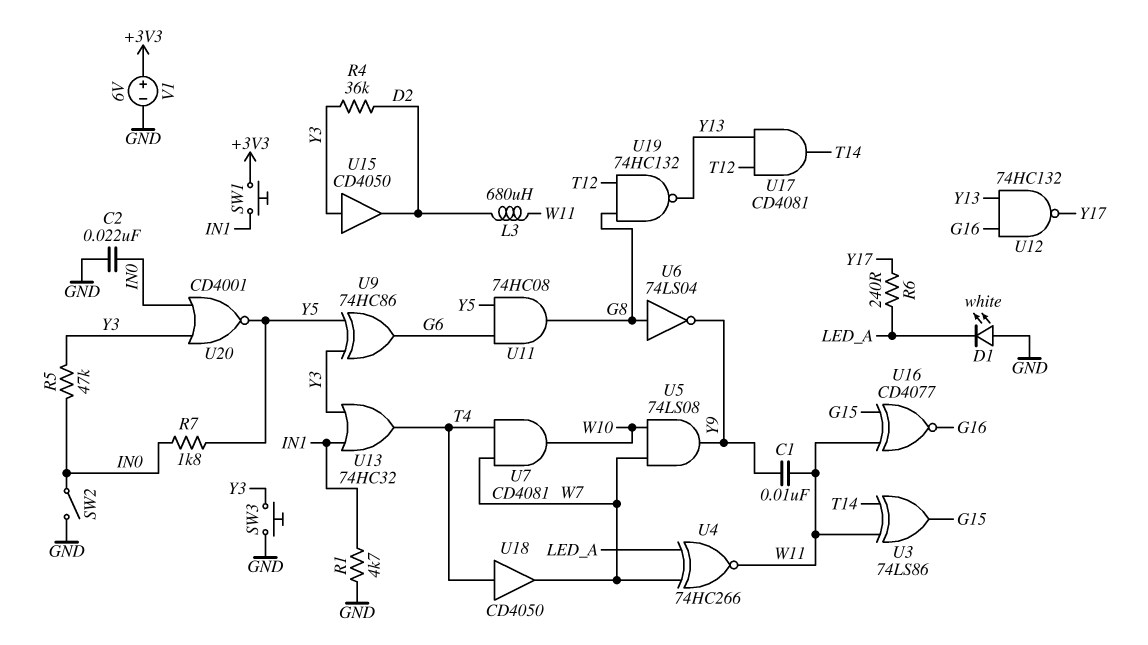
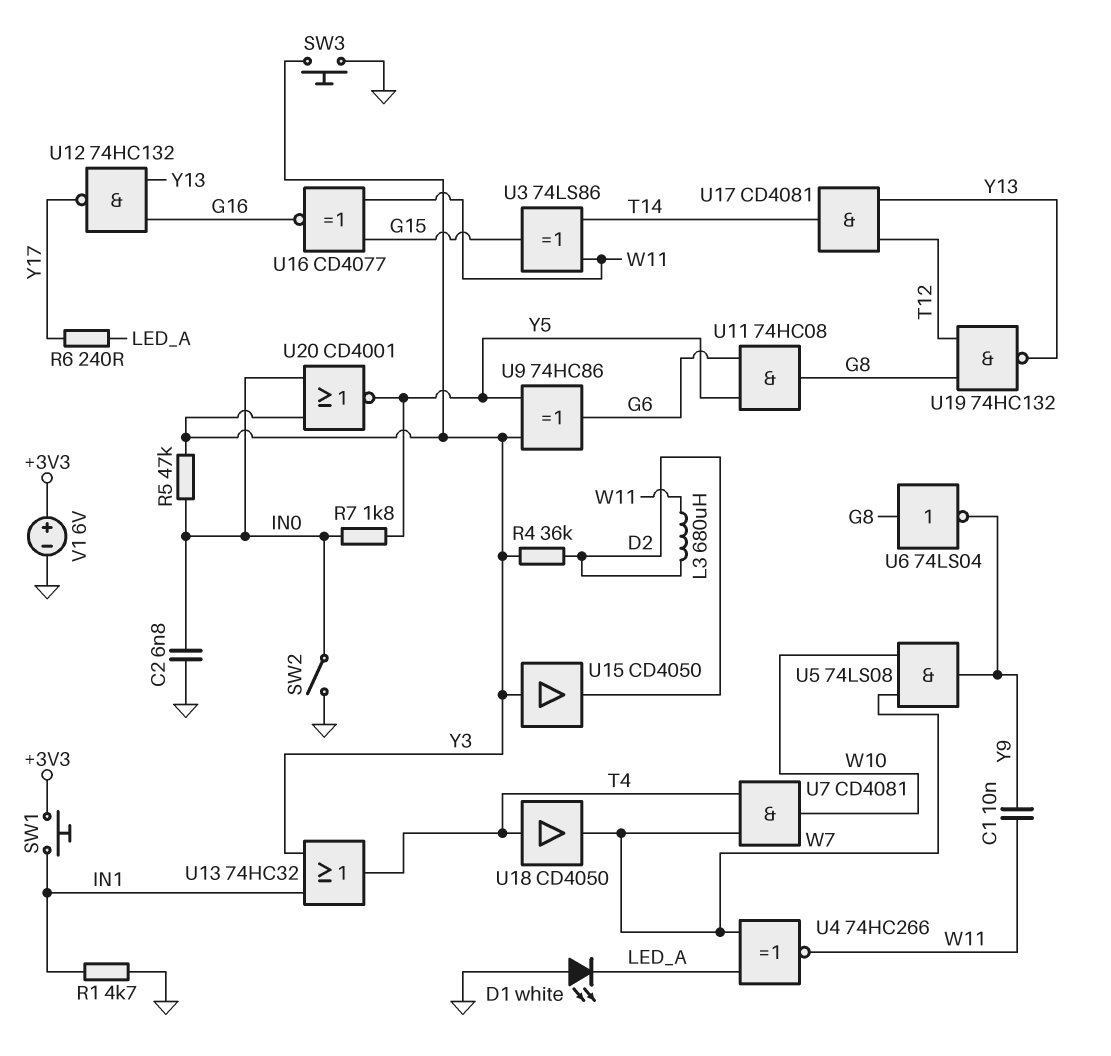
C2: 22nF (GND, IN0) -> 6.8nF (GND, IN0)

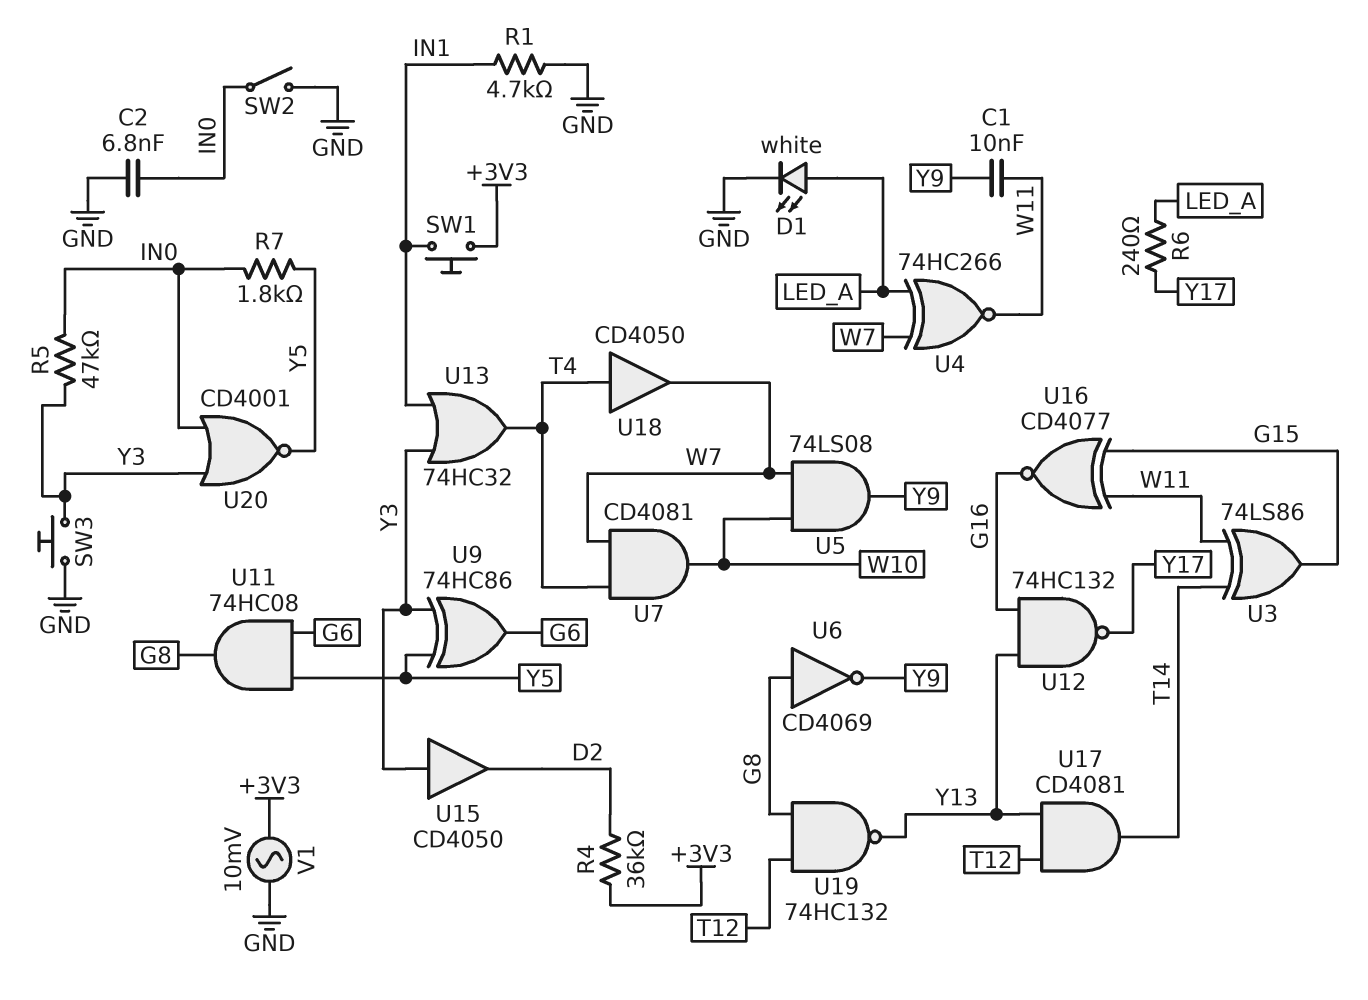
D1: LED white (A GND, K LED_A) -> LED white (A LED_A, K GND)
L3: 680uH (D2, W11) -> none
R4: 36k (D2, Y3) -> 36k (+3V3, D2)
U6: NOT 74LS04 (in G8, out Y9) -> NOT CD4069 (in G8, out Y9)
V1: 6V (plus +3V3, minus GND) -> AC 10mV (+3V3, GND)

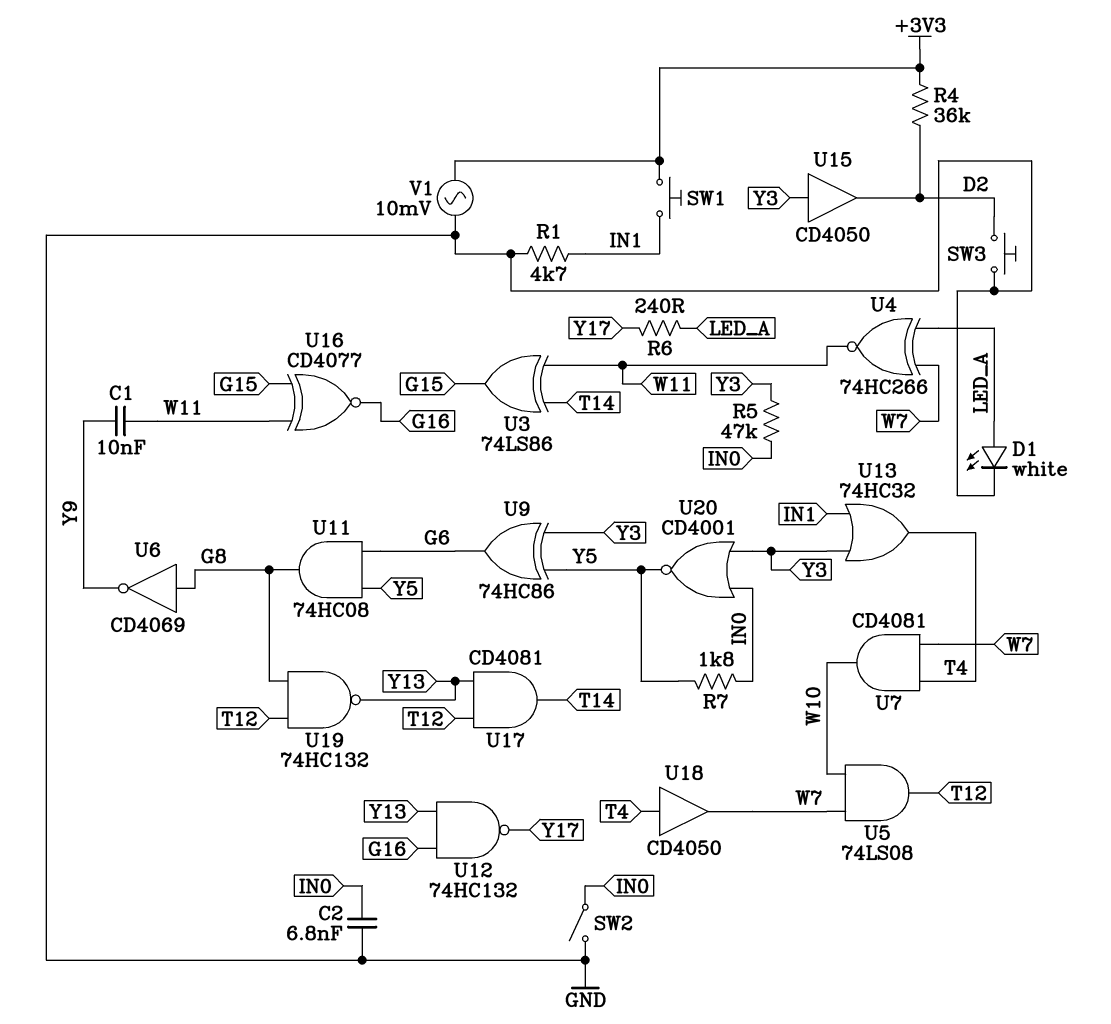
SW3: button (GND, Y3) -> button (D2, GND)
U5: AND 74LS08 (in W7, in W10, out Y9) -> AND 74LS08 (in W7, in W10, out T12)

